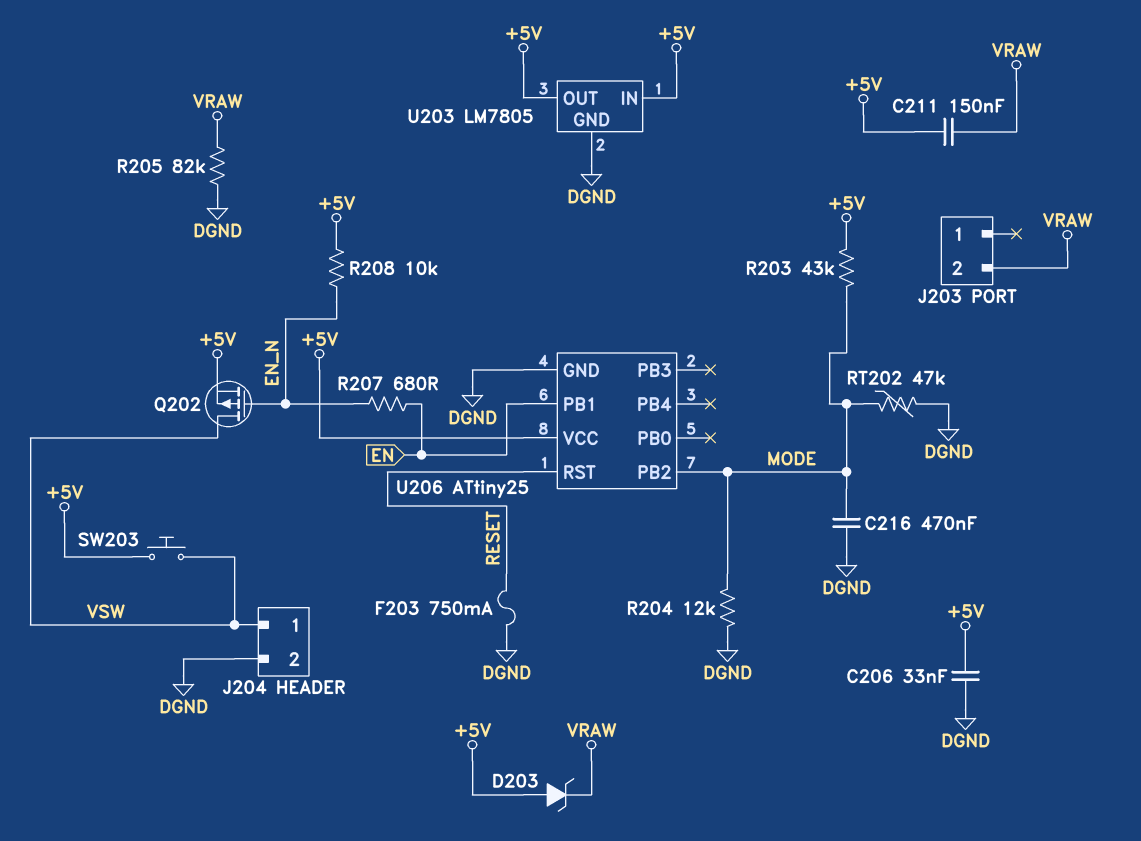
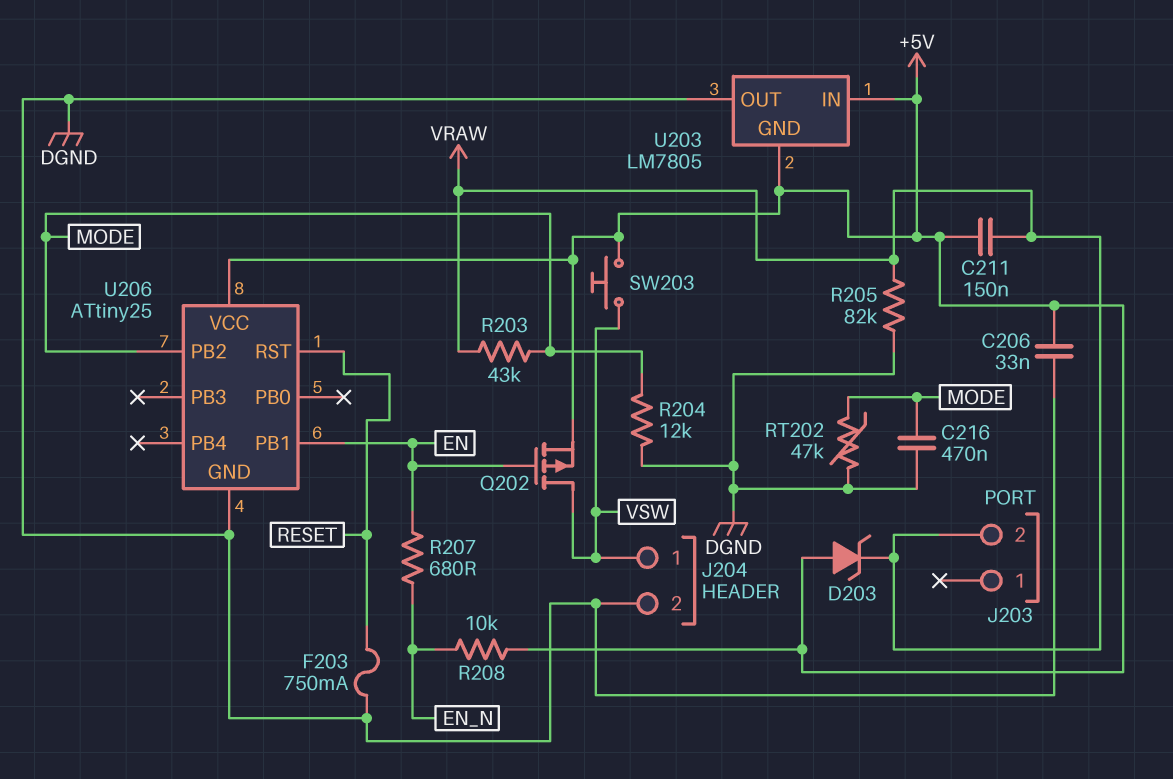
Q202: PMOS (G EN_N, D VSW, S +5V) -> PMOS (G EN, D VSW, S +5V)
R203: 43k (+5V, MODE) -> 43k (MODE, VRAW)
U203 pin GND: DGND -> +5V
U203 pin OUT: +5V -> DGND

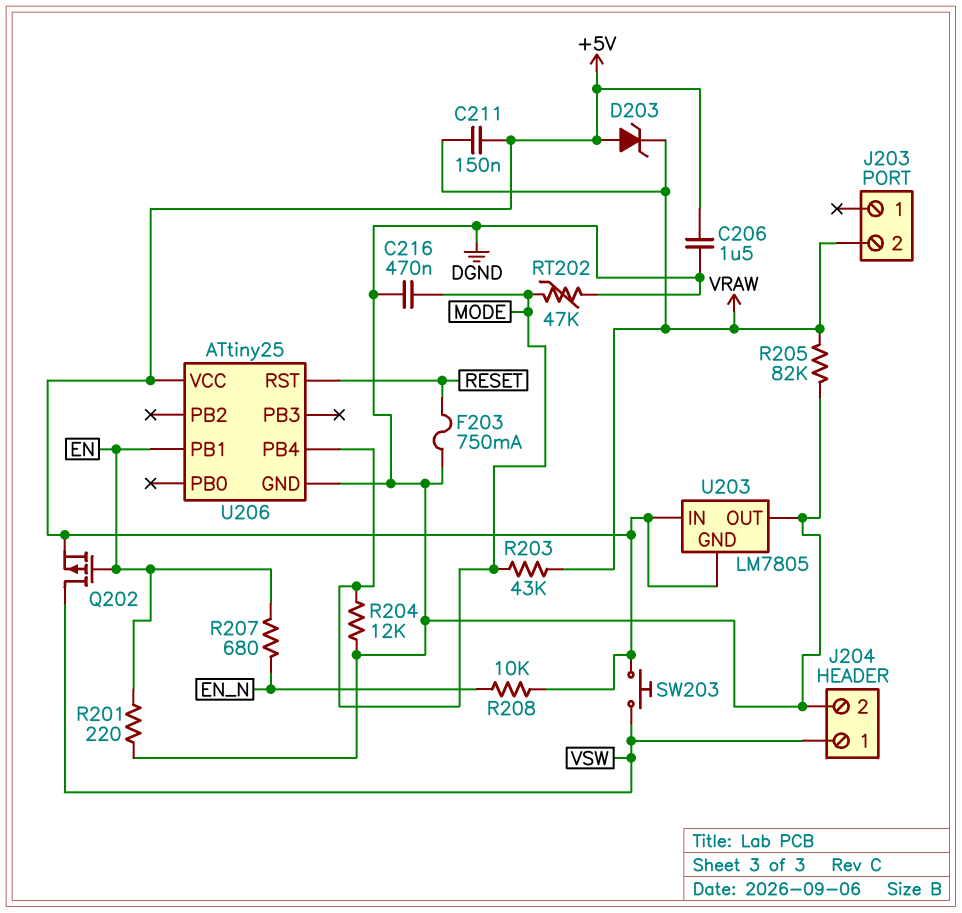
C206: 33nF (+5V, DGND) -> 1.5uF (+5V, DGND)
R201: none -> 220 (DGND, EN)
U206 pin PB2: MODE -> none
U206 pin PB4: none -> MODE

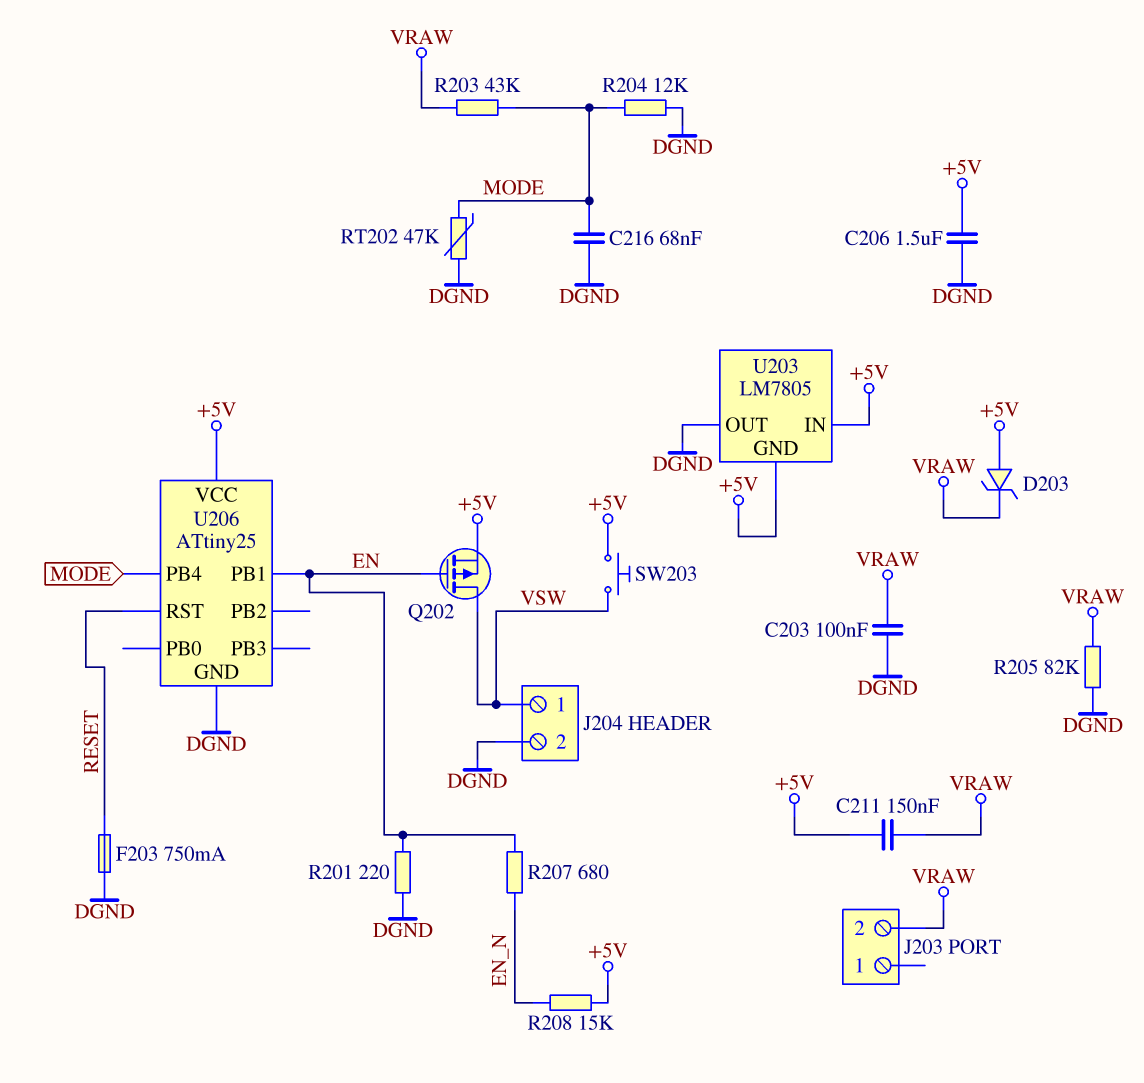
C203: none -> 100nF (DGND, VRAW)
C216: 470nF (DGND, MODE) -> 68nF (DGND, MODE)
R208: 10k (+5V, EN_N) -> 15k (+5V, EN_N)

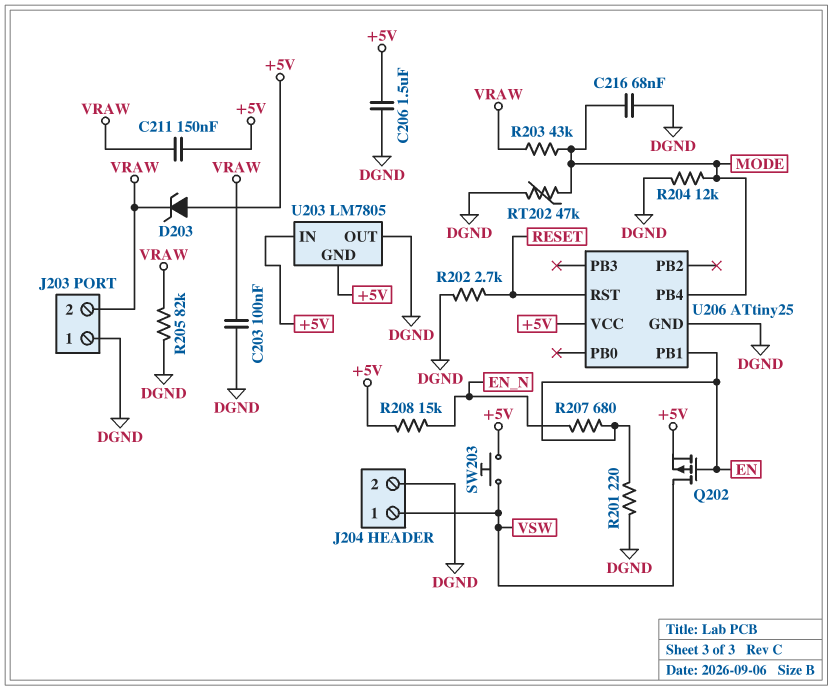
F203: 750mA (DGND, RESET) -> none
J203 pin 1: none -> DGND
R202: none -> 2.7k (DGND, RESET)

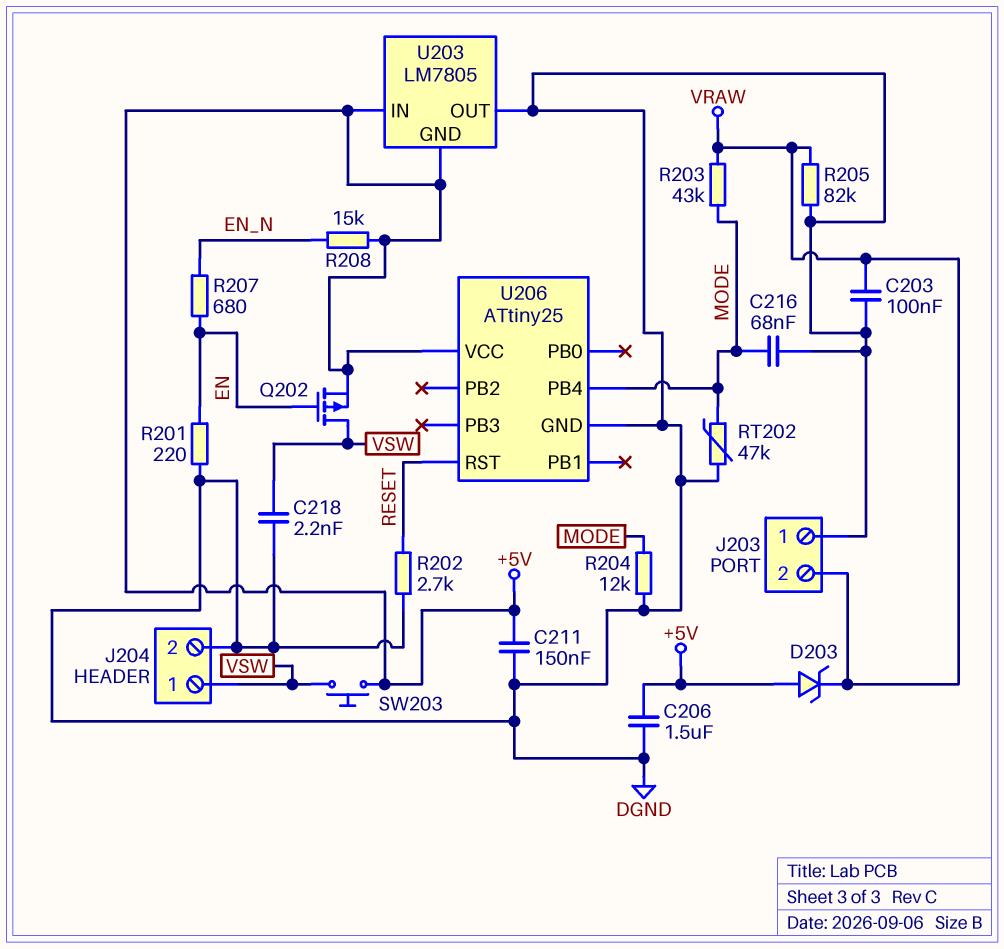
C211: 150nF (+5V, VRAW) -> 150nF (+5V, DGND)
C218: none -> 2.2nF (DGND, VSW)
U206 pin PB1: EN -> none

